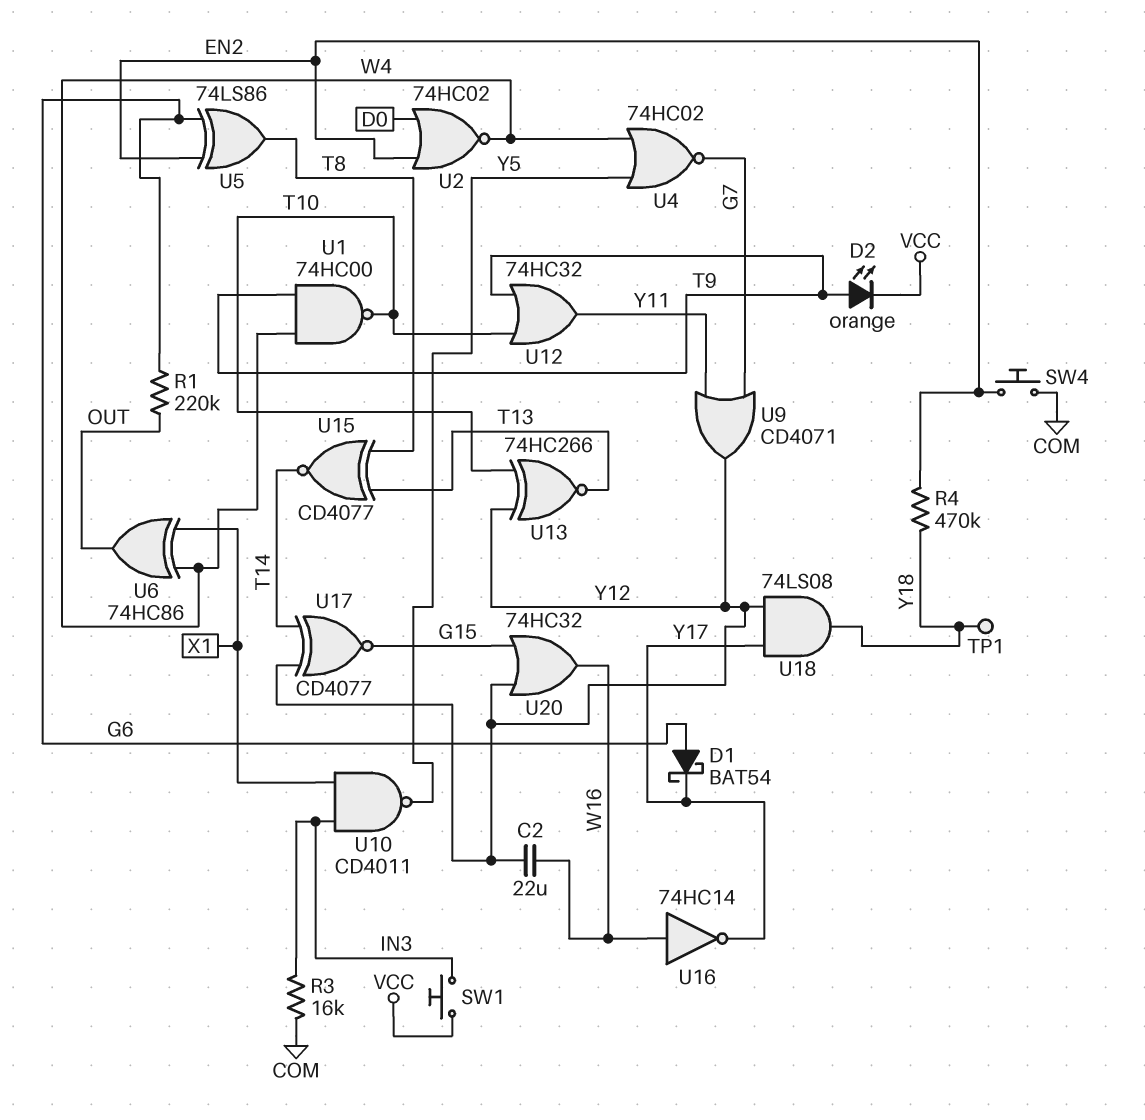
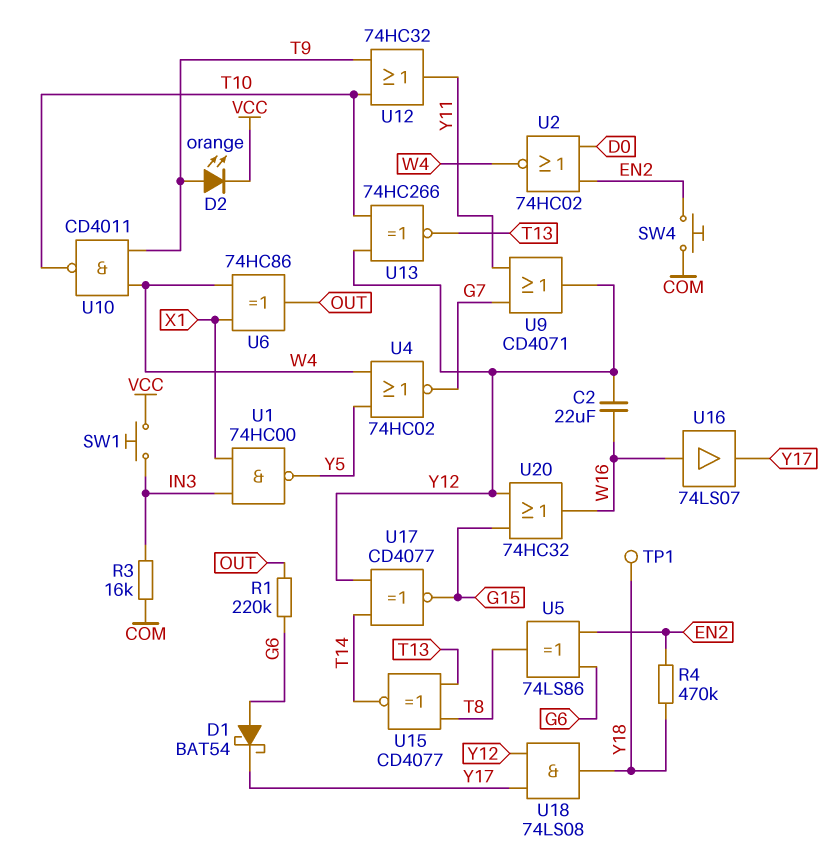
U1: NAND 74HC00 (in T9, in W4, out T10) -> NAND 74HC00 (in IN3, in X1, out Y5)
U10: NAND CD4011 (in IN3, in X1, out Y5) -> NAND CD4011 (in T9, in W4, out T10)
U16: NOT 74HC14 (in W16, out Y17) -> buffer 74LS07 (in W16, out Y17)

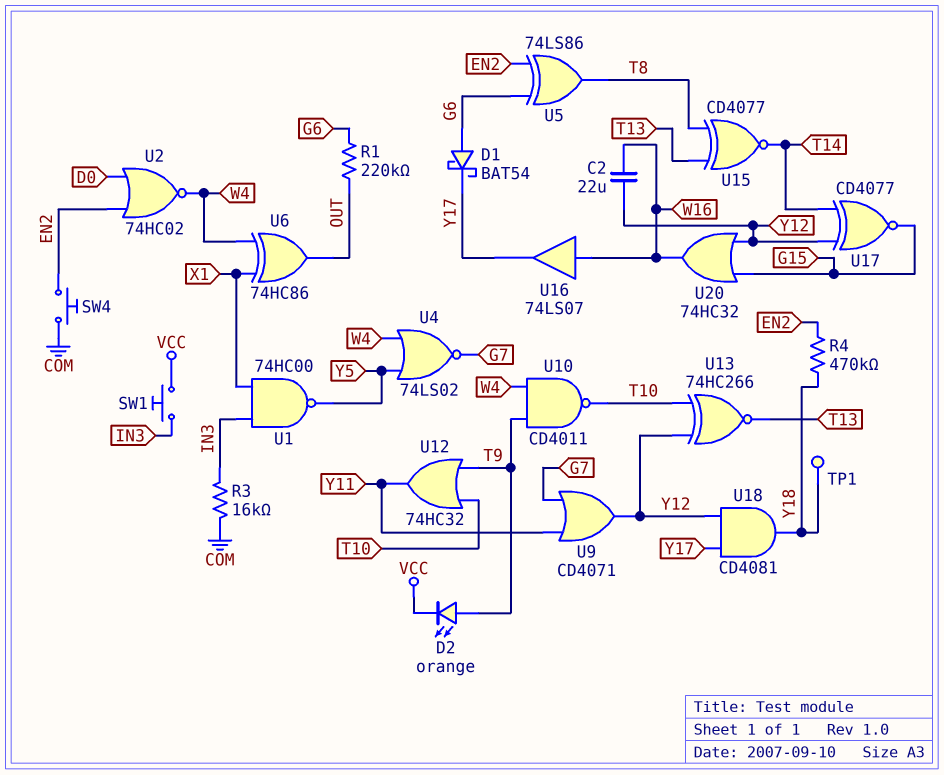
U4: NOR 74HC02 (in W4, in Y5, out G7) -> NOR 74LS02 (in W4, in Y5, out G7)
U18: AND 74LS08 (in Y12, in Y17, out Y18) -> AND CD4081 (in Y12, in Y17, out Y18)

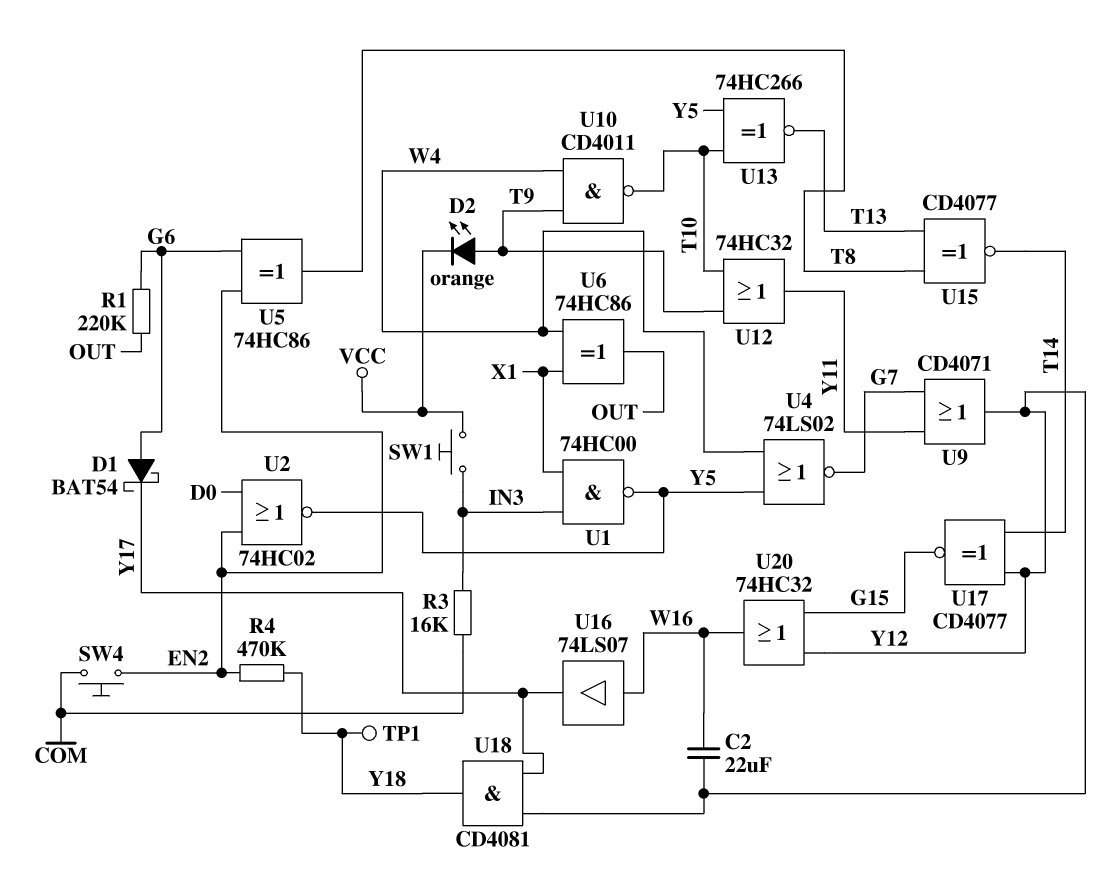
U2: NOR 74HC02 (in D0, in EN2, out W4) -> NOR 74HC02 (in D0, in EN2, out Y5)
U5: XOR 74LS86 (in EN2, in G6, out T8) -> XOR 74HC86 (in EN2, in G6, out T8)
U13: XNOR 74HC266 (in T10, in Y12, out T13) -> XNOR 74HC266 (in T10, in Y5, out T13)

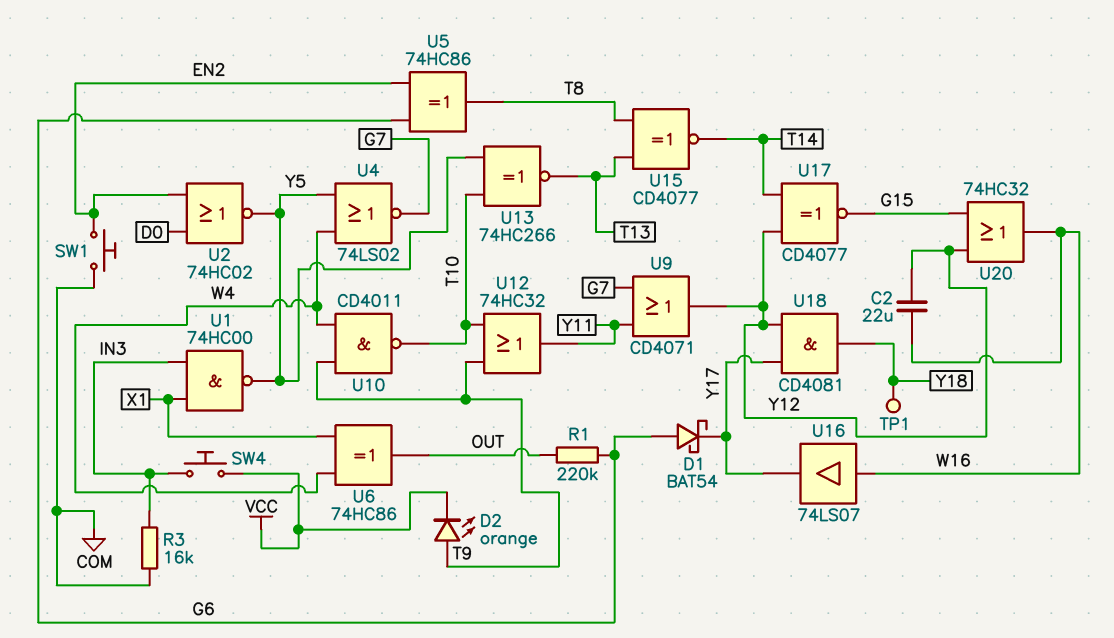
R4: 470k (EN2, Y18) -> none
SW1: button (IN3, VCC) -> button (COM, EN2)
SW4: button (COM, EN2) -> button (IN3, VCC)

